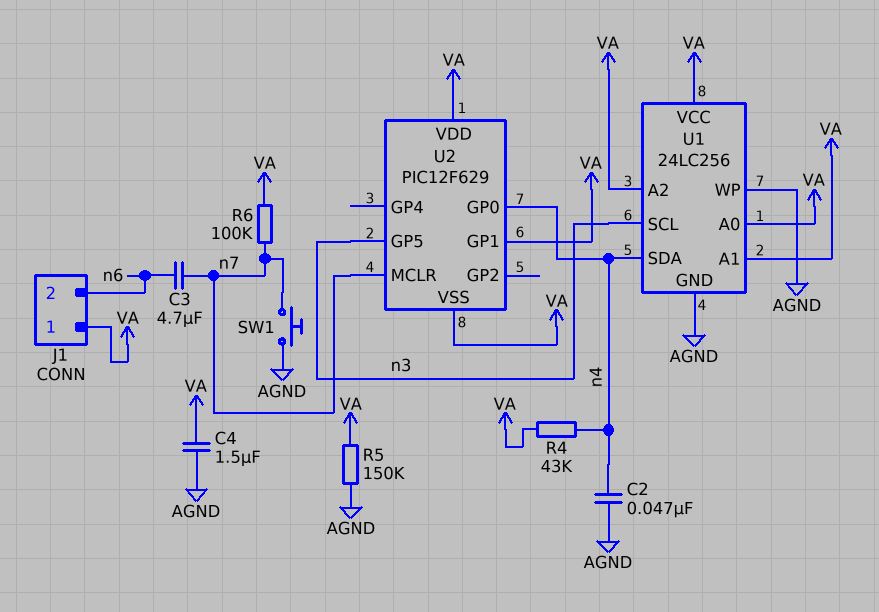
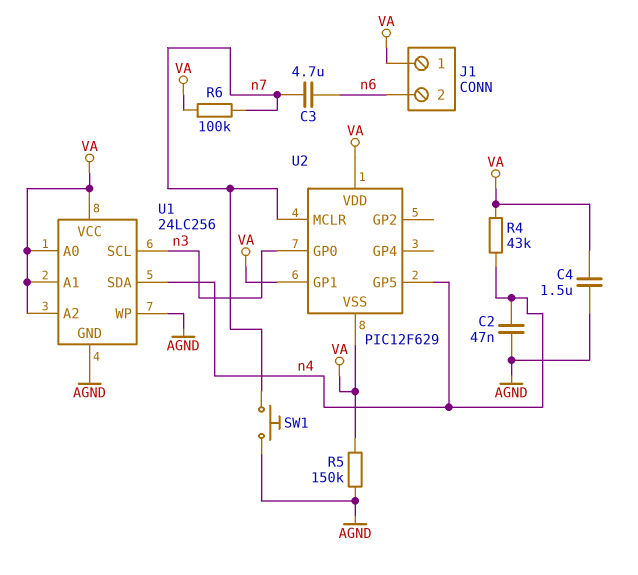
U2 pin GP0: n4 -> n3
U2 pin GP5: n3 -> n4

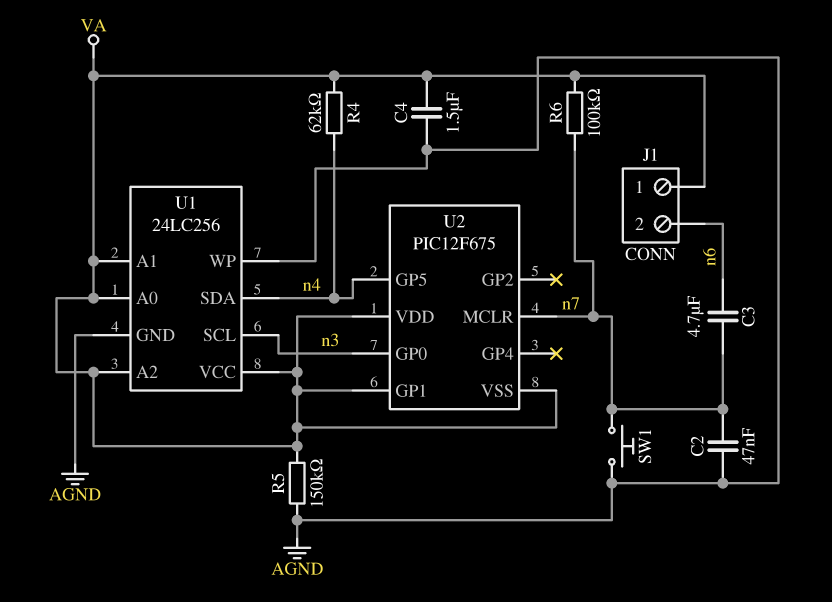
C2: 47nF (AGND, n4) -> 47nF (AGND, n7)
R4: 43k (VA, n4) -> 62k (VA, n4)
U2: PIC12F629 -> PIC12F675

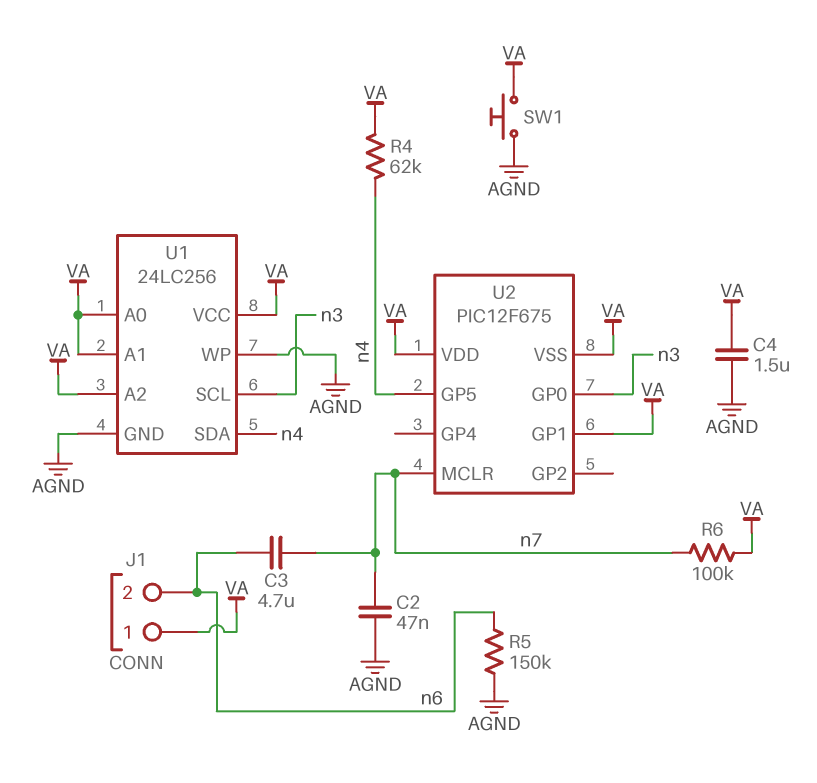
R5: 150k (AGND, VA) -> 150k (AGND, n6)
SW1: button (AGND, n7) -> button (AGND, VA)

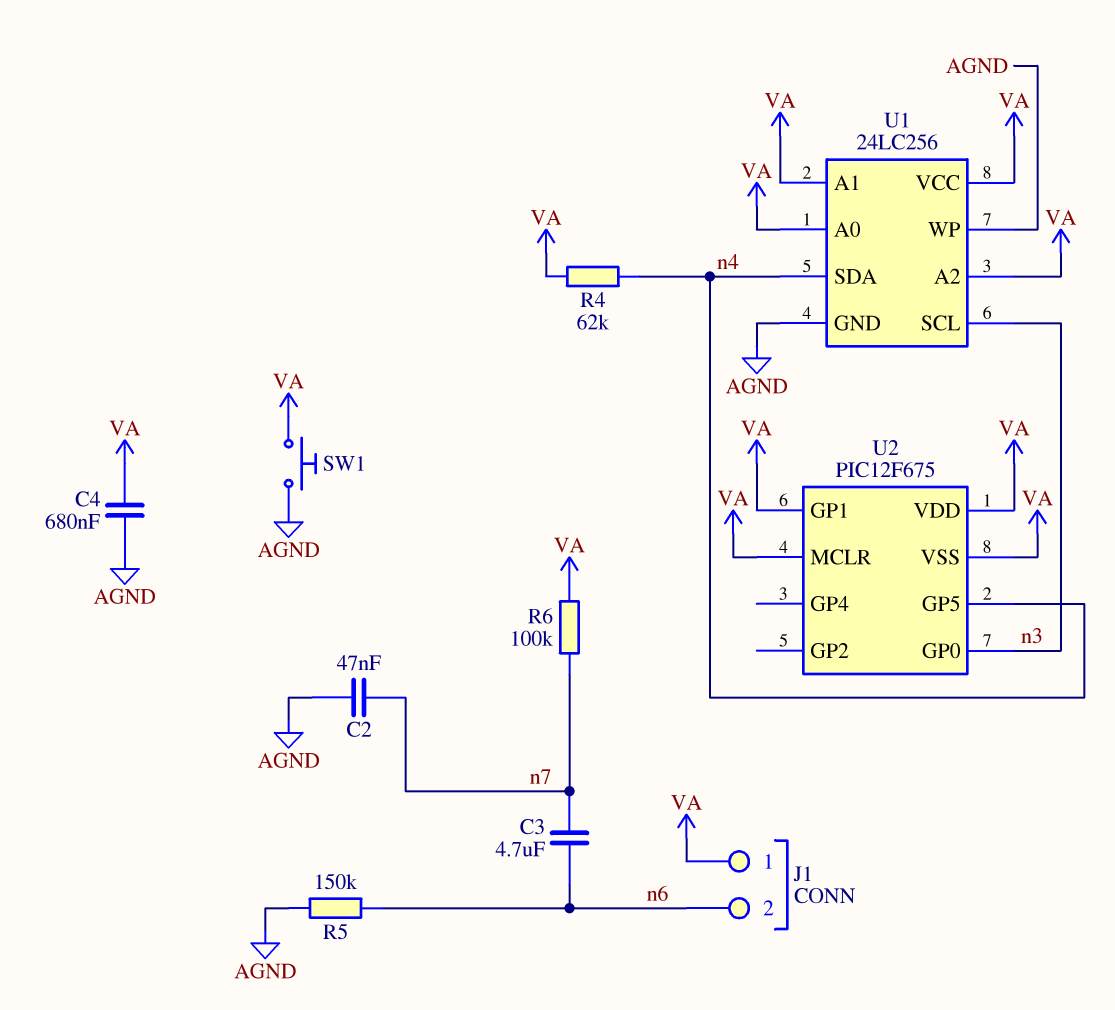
C4: 1.5uF (AGND, VA) -> 680nF (AGND, VA)
U2 pin MCLR: n7 -> VA

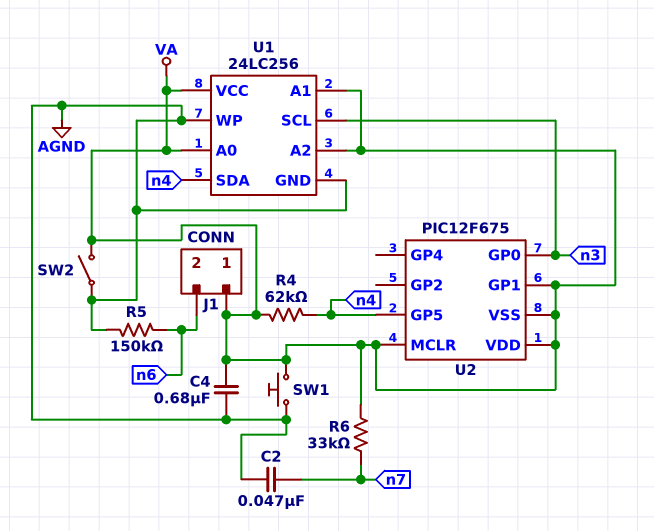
C3: 4.7uF (n6, n7) -> none
R6: 100k (VA, n7) -> 33k (VA, n7)
SW2: none -> switch (AGND, VA)

